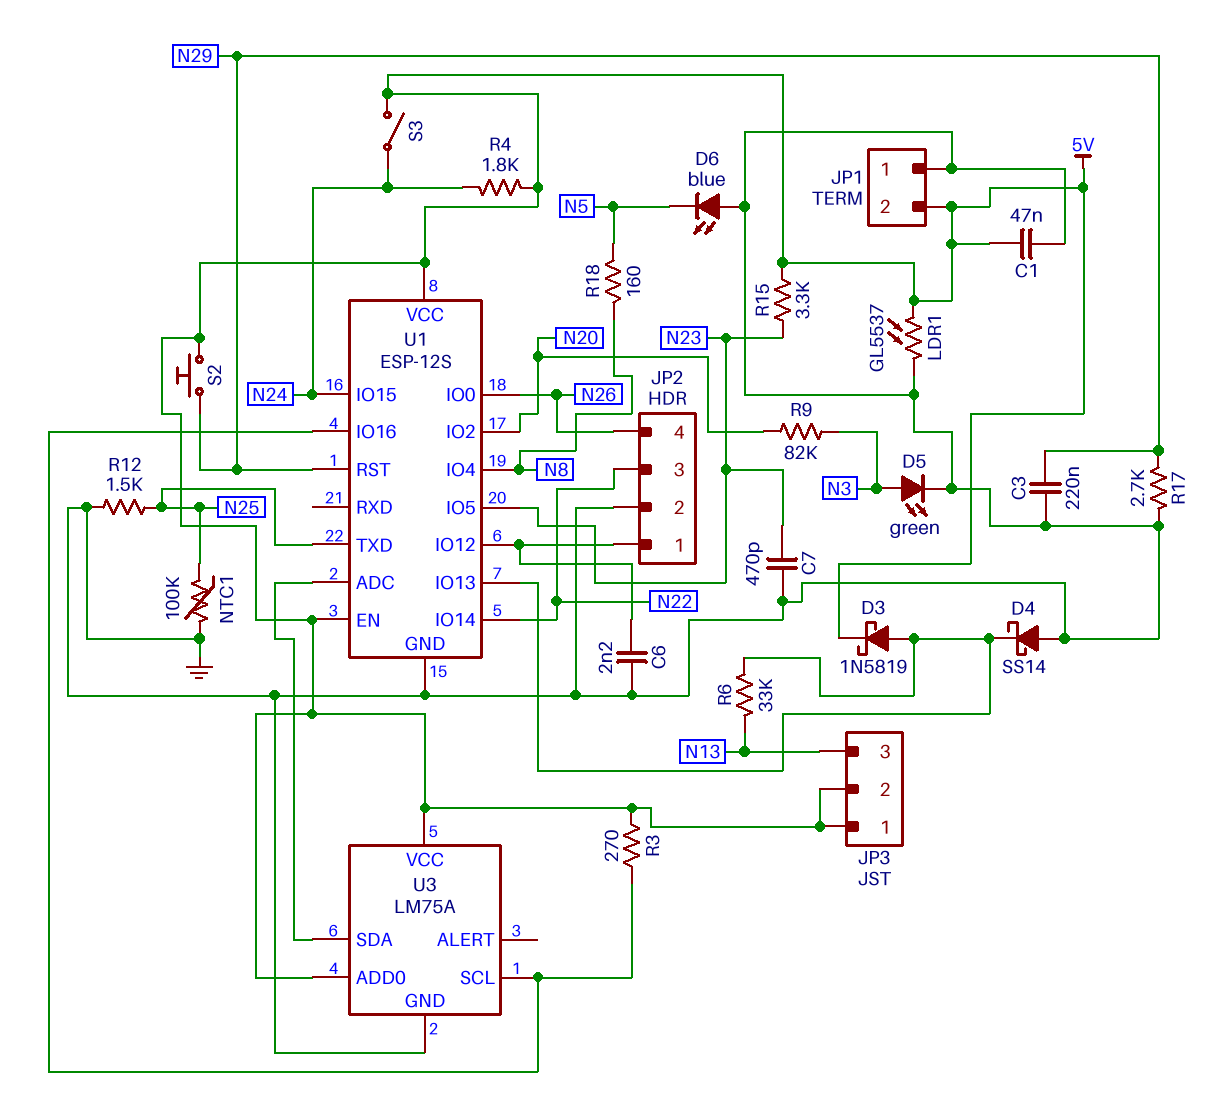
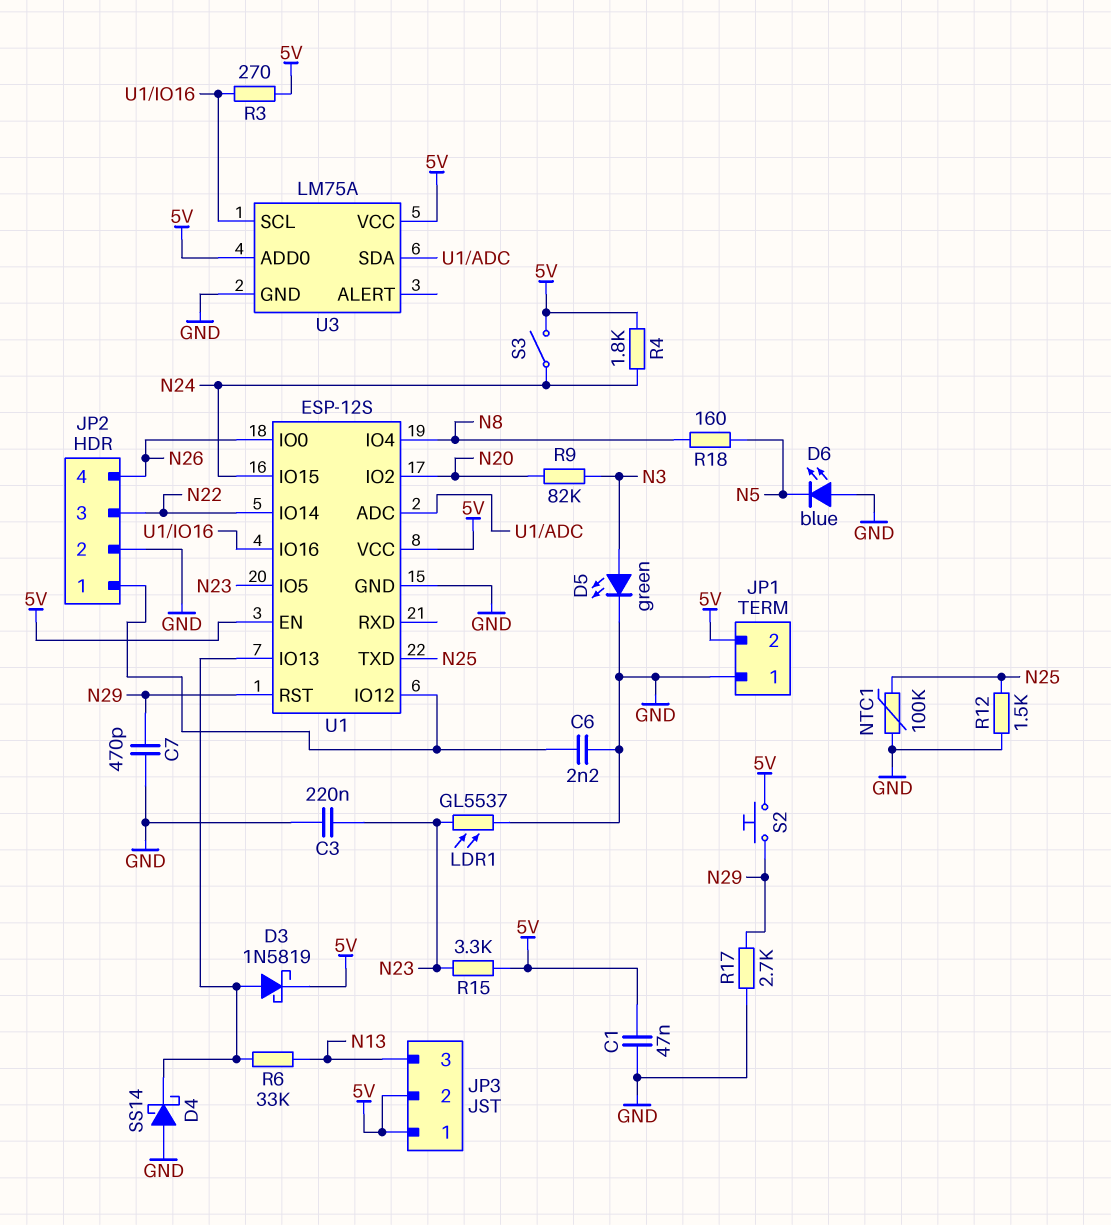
C3: 220nF (GND, N29) -> 220nF (GND, N23)
C7: 470pF (GND, N23) -> 470pF (GND, N29)
LDR1: GL5537 (5V, GND) -> GL5537 (GND, N23)

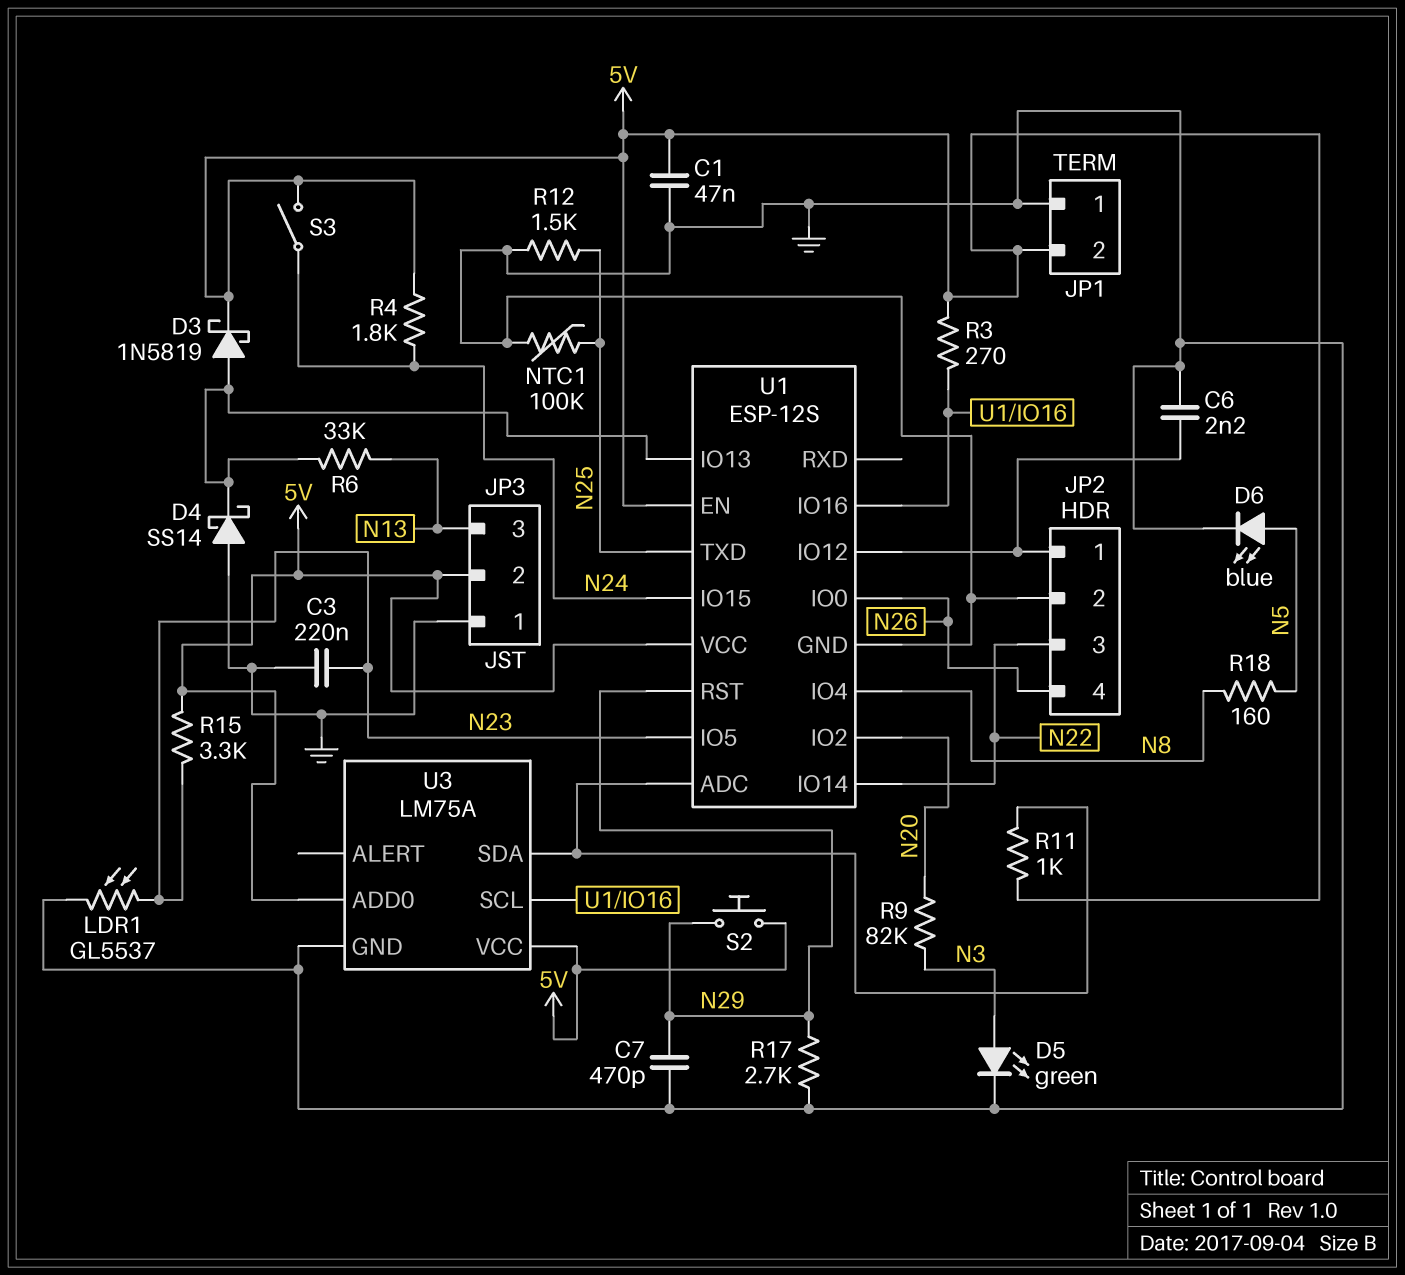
D6: LED blue (A GND, K N5) -> LED blue (A N5, K GND)
JP3 pin 1: 5V -> GND
R11: none -> 1k (5V, U1/ADC)

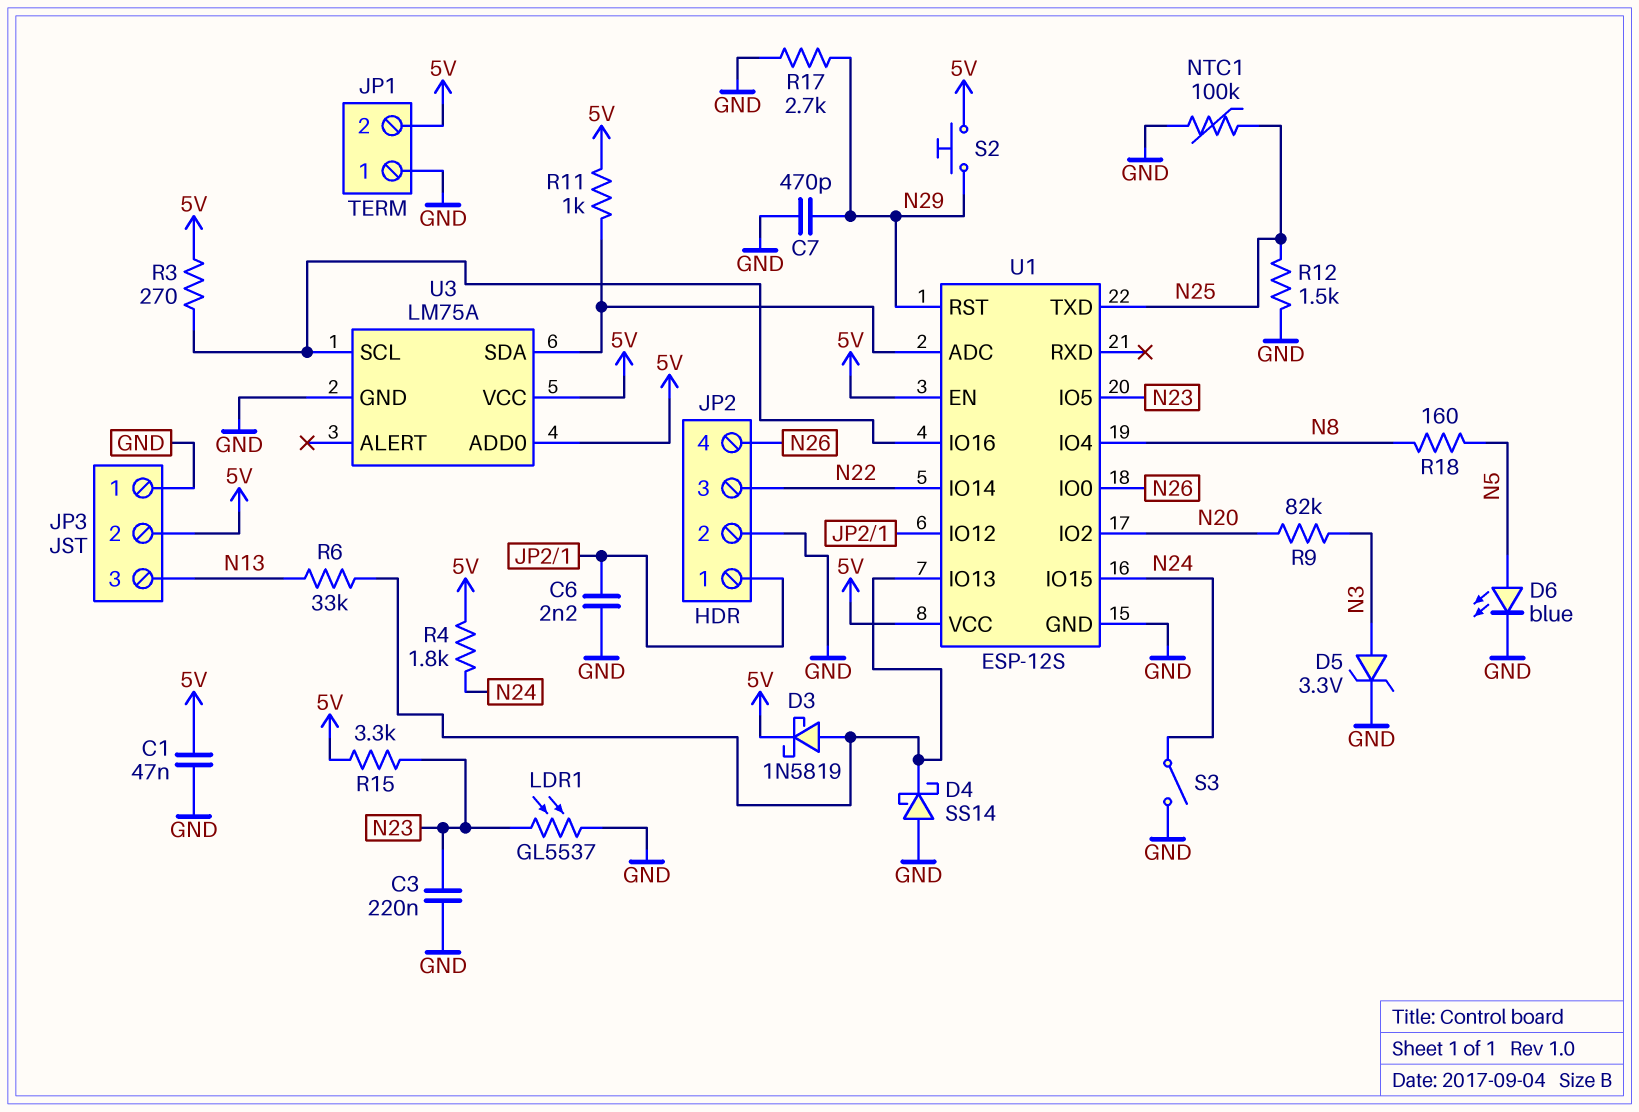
D5: LED green (A N3, K GND) -> zener 3.3V (A N3, K GND)
S3: switch (5V, N24) -> switch (GND, N24)

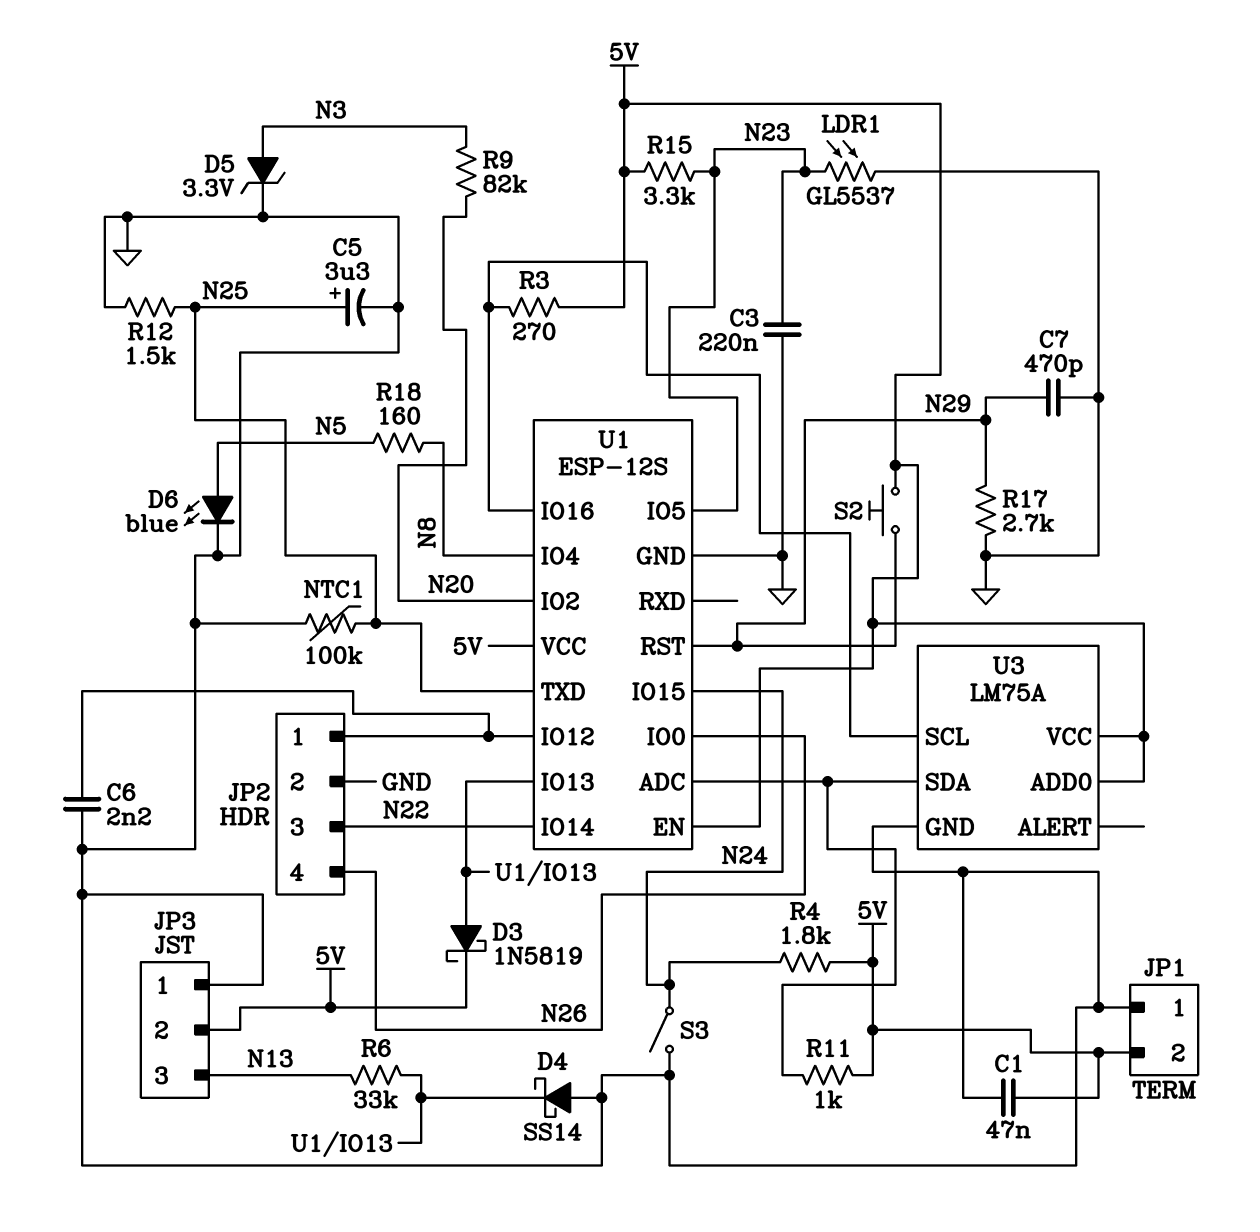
C5: none -> 3.3uF (plus N25, minus GND)

